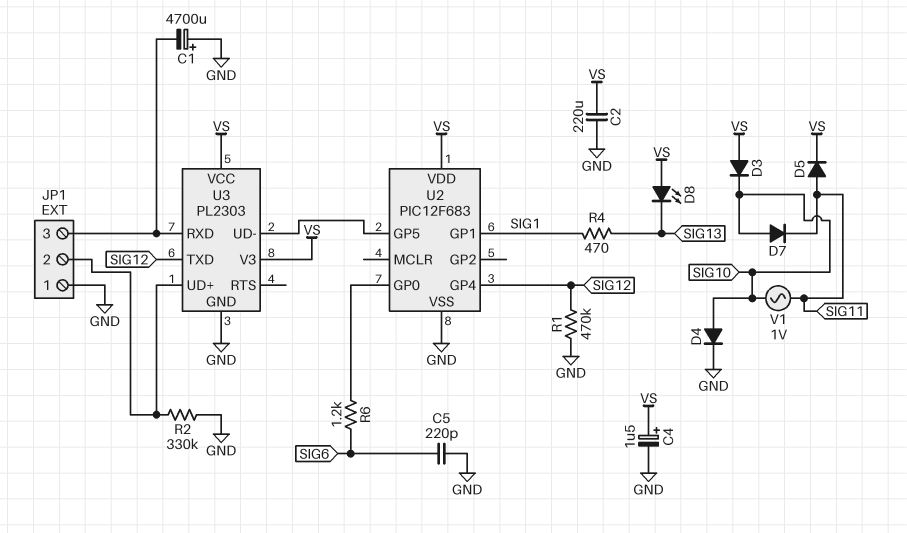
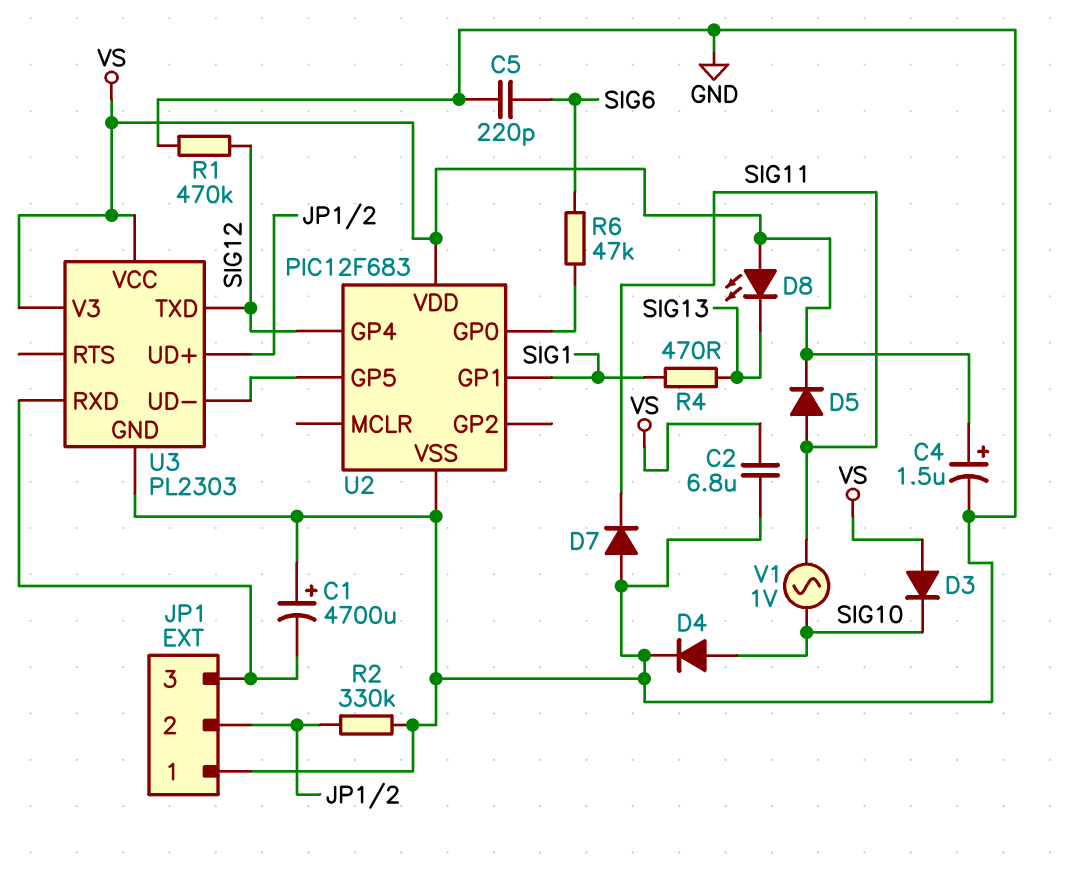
C2: 220uF (GND, VS) -> 6.8uF (GND, VS)
D7: diode (A SIG10, K SIG11) -> diode (A GND, K SIG11)
R6: 1.2k (SIG6, U2/GP0) -> 47k (SIG6, U2/GP0)

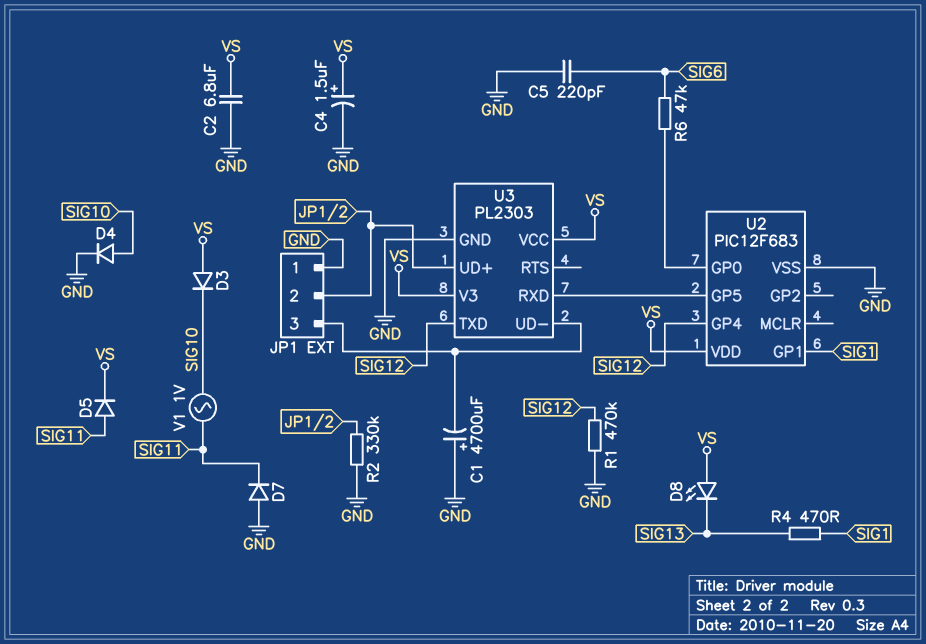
U3 pin RXD: JP1/3 -> U2/GP5
U3 pin UD-: U2/GP5 -> JP1/3

